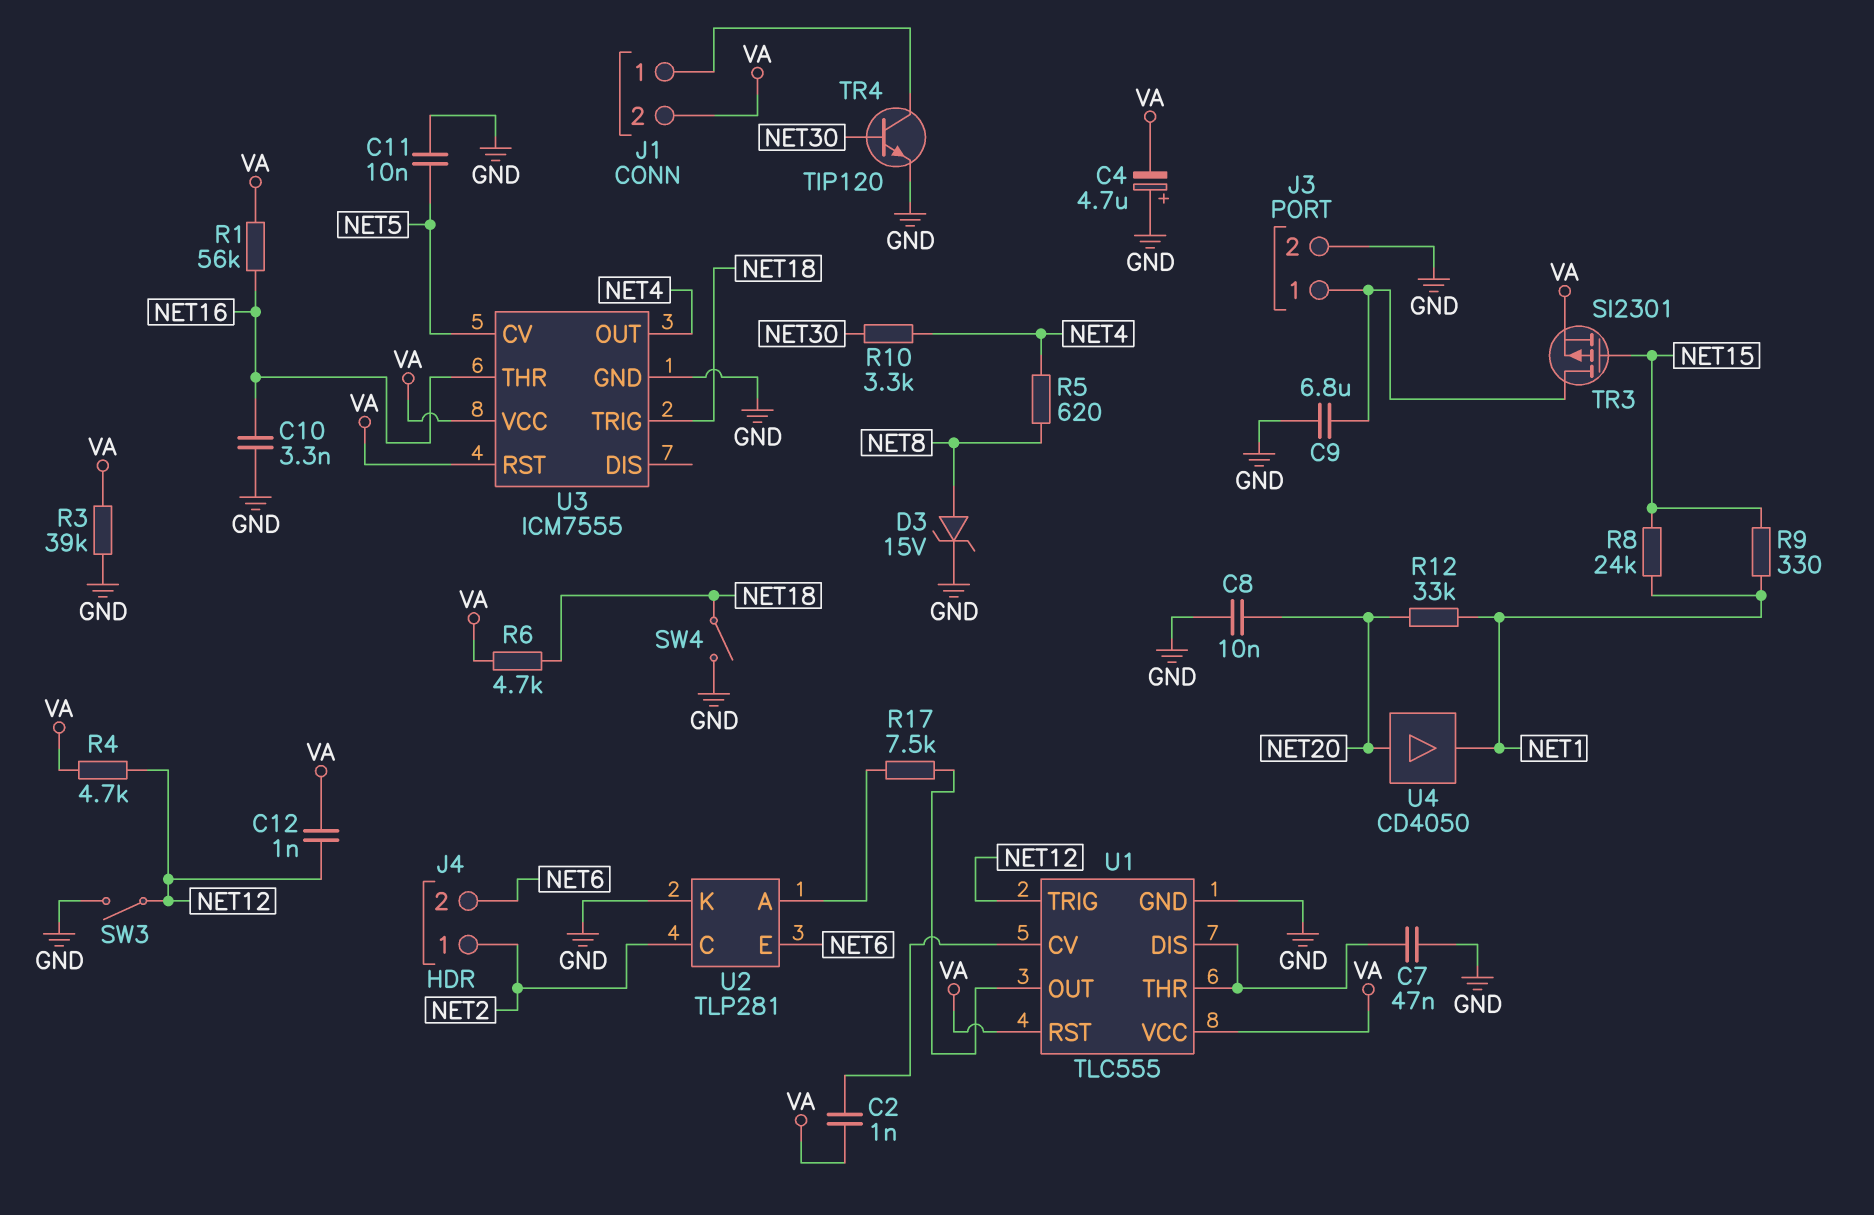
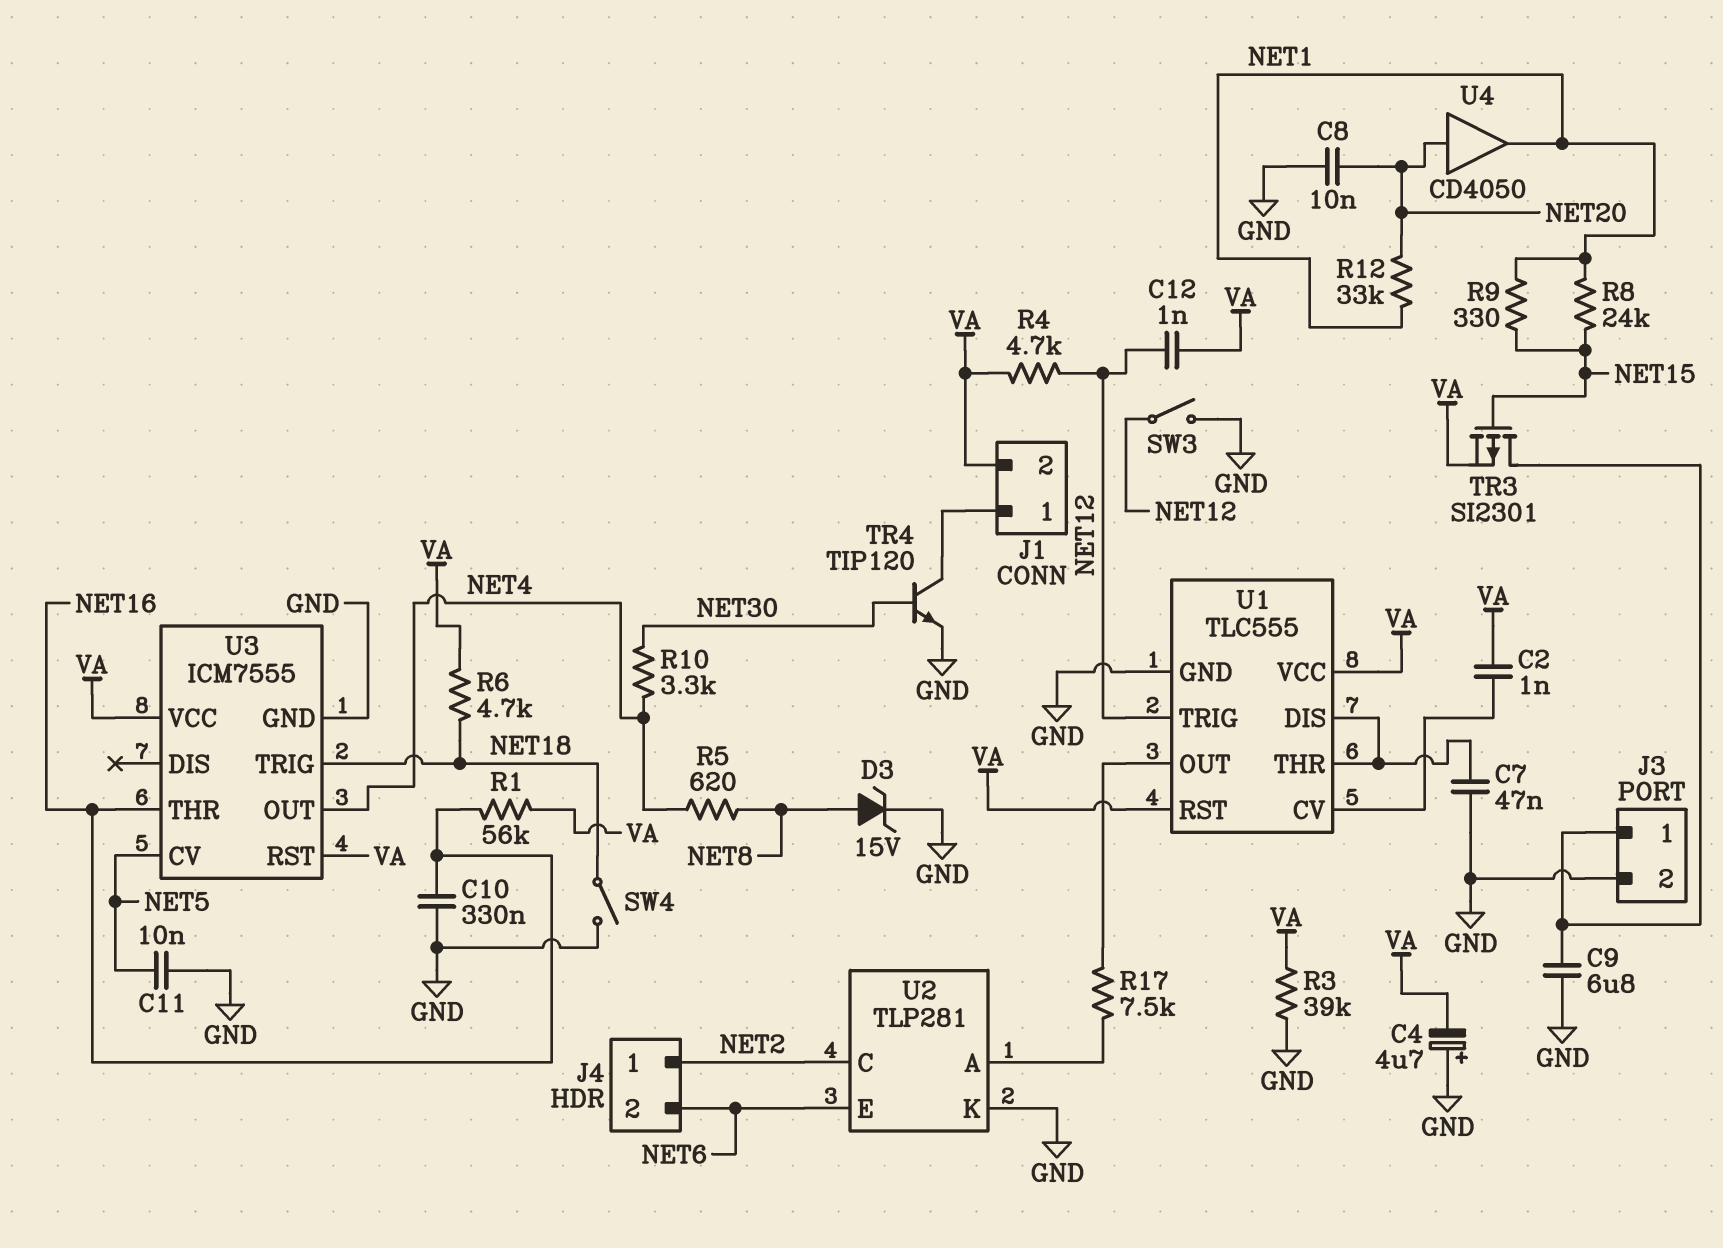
C10: 3.3nF (GND, NET16) -> 330nF (GND, NET16)

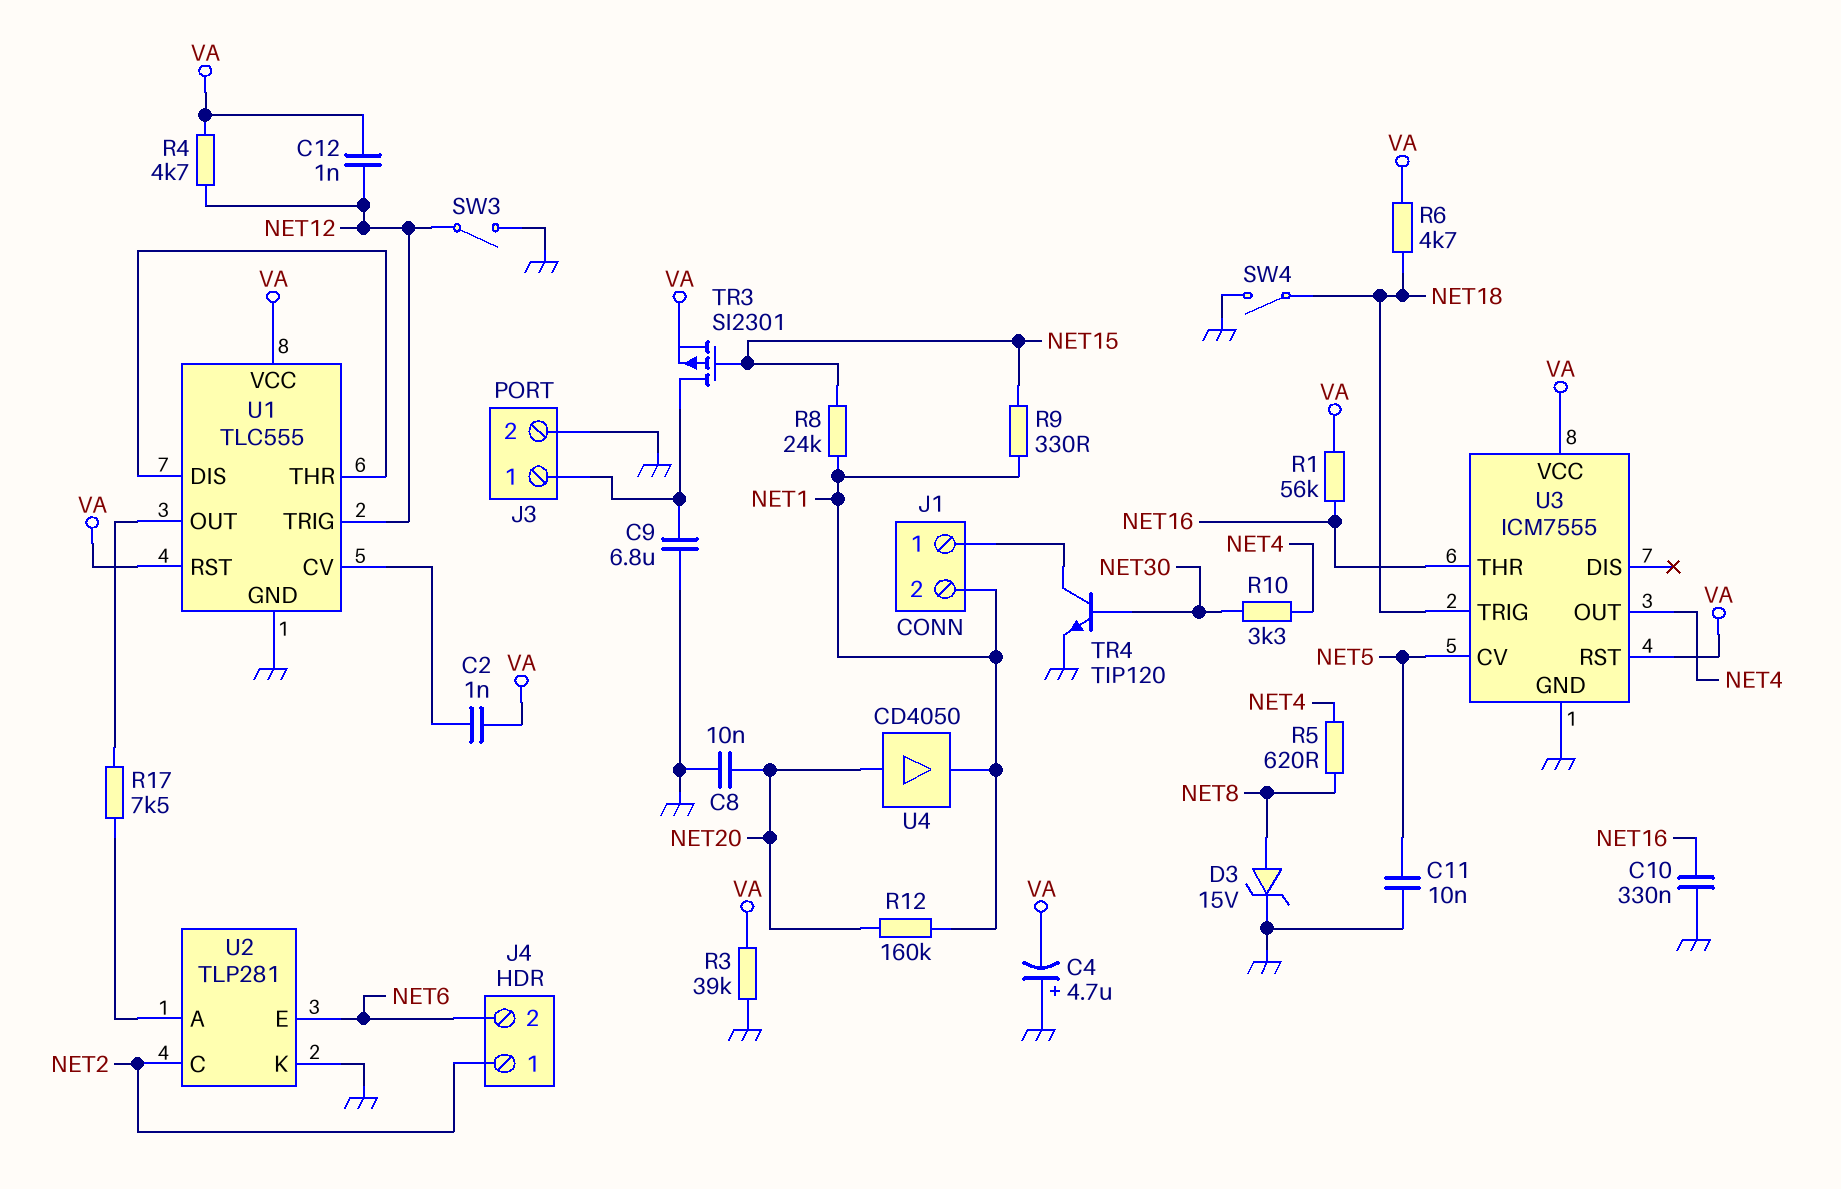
C7: 47nF (GND, U1/DIS) -> none
J1 pin 2: VA -> NET1
R12: 33k (NET1, NET20) -> 160k (NET1, NET20)

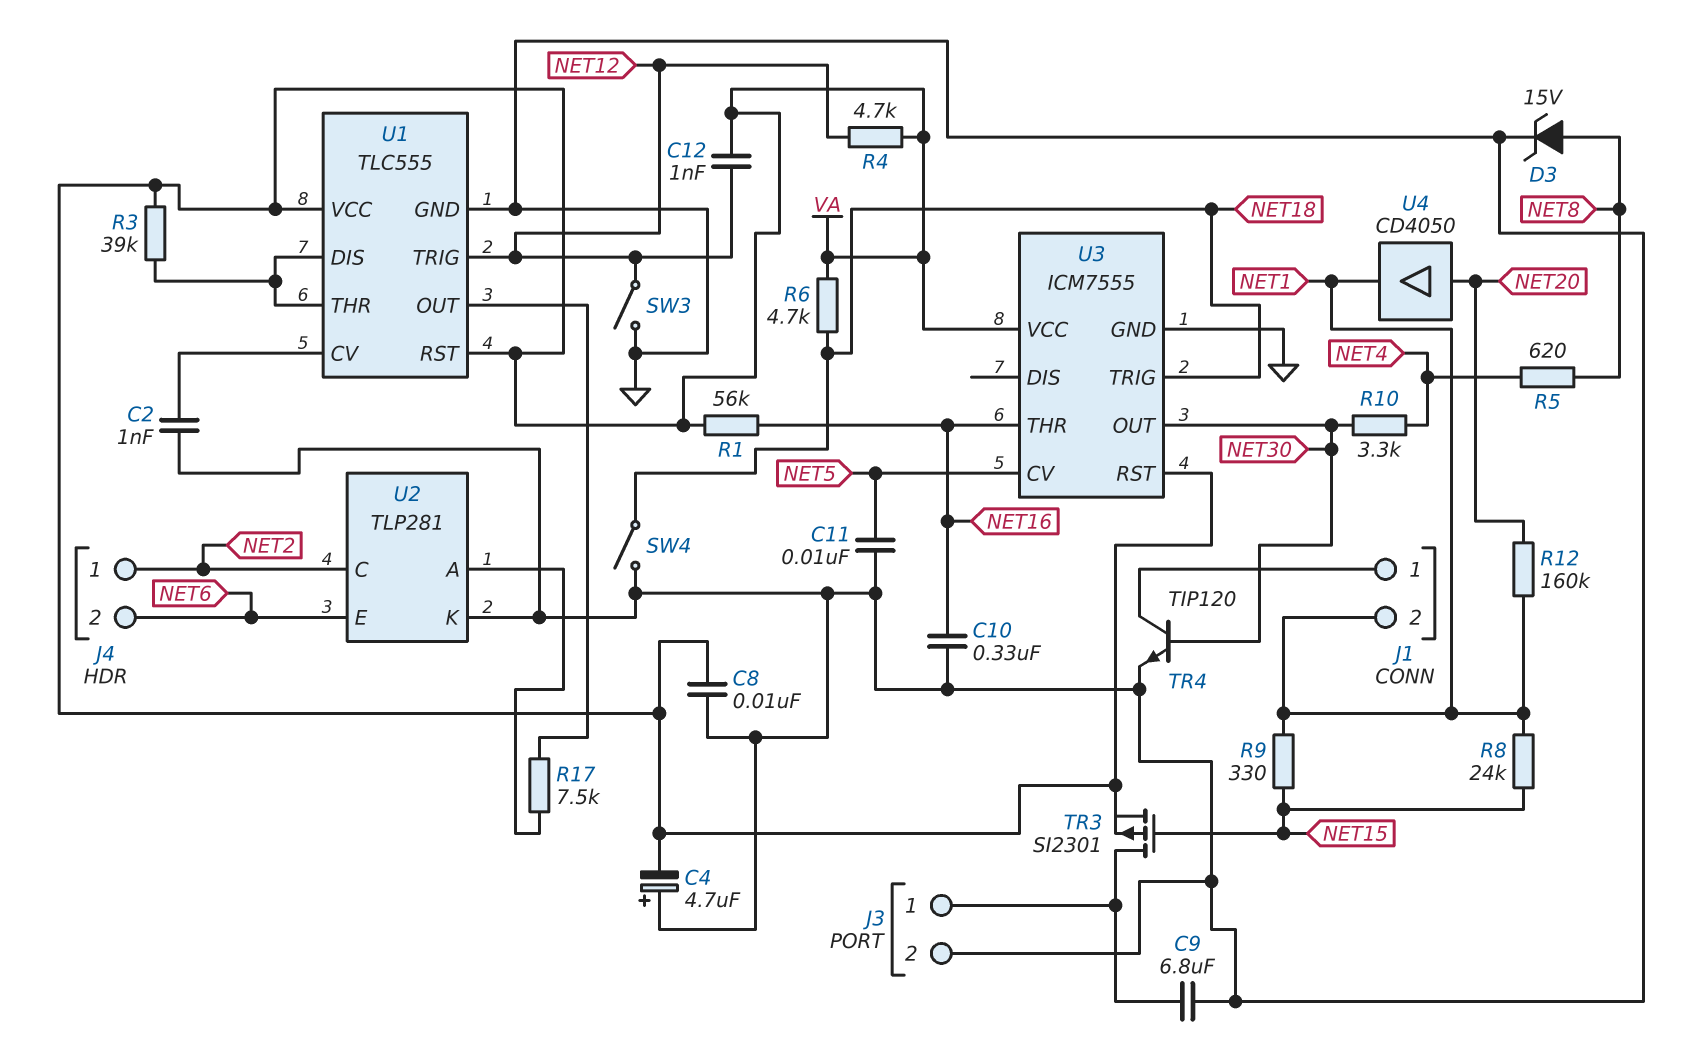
C2: 1nF (U1/CV, VA) -> 1nF (GND, U1/CV)
C8: 10nF (GND, NET20) -> 10nF (GND, VA)
R3: 39k (GND, VA) -> 39k (U1/DIS, VA)
U3 pin OUT: NET4 -> NET30

